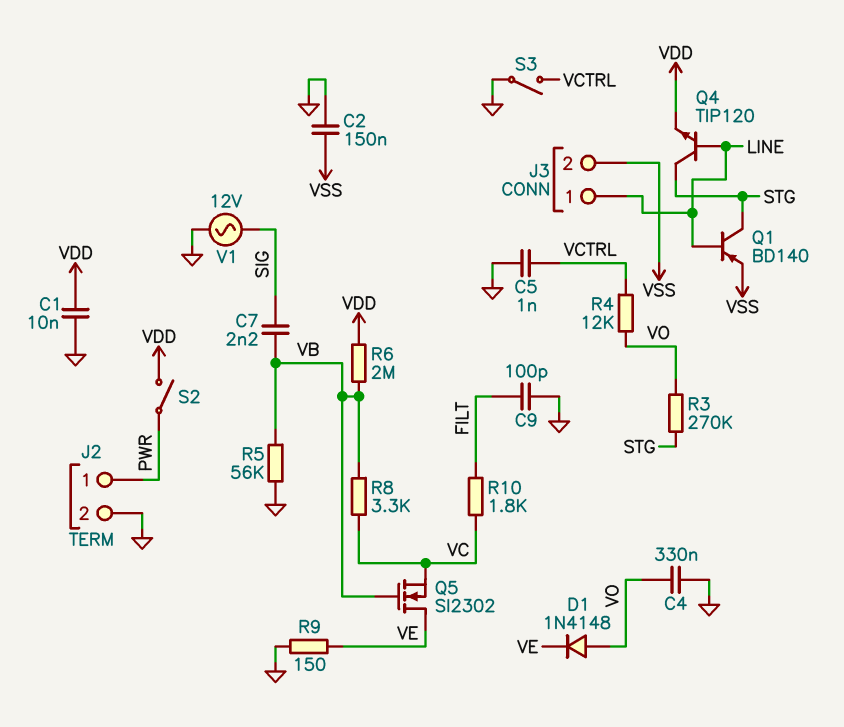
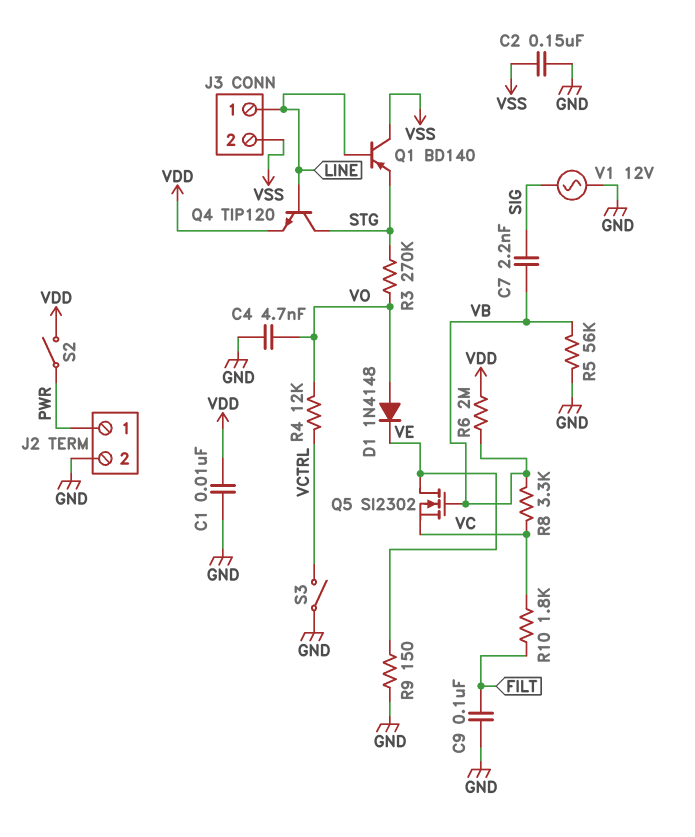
C4: 330nF (GND, VO) -> 4.7nF (GND, VO)
C5: 1nF (GND, VCTRL) -> none
C9: 100pF (FILT, GND) -> 100nF (FILT, GND)
Q1: PNP BD140 (B LINE, C STG, E VSS) -> PNP BD140 (B LINE, C VSS, E STG)

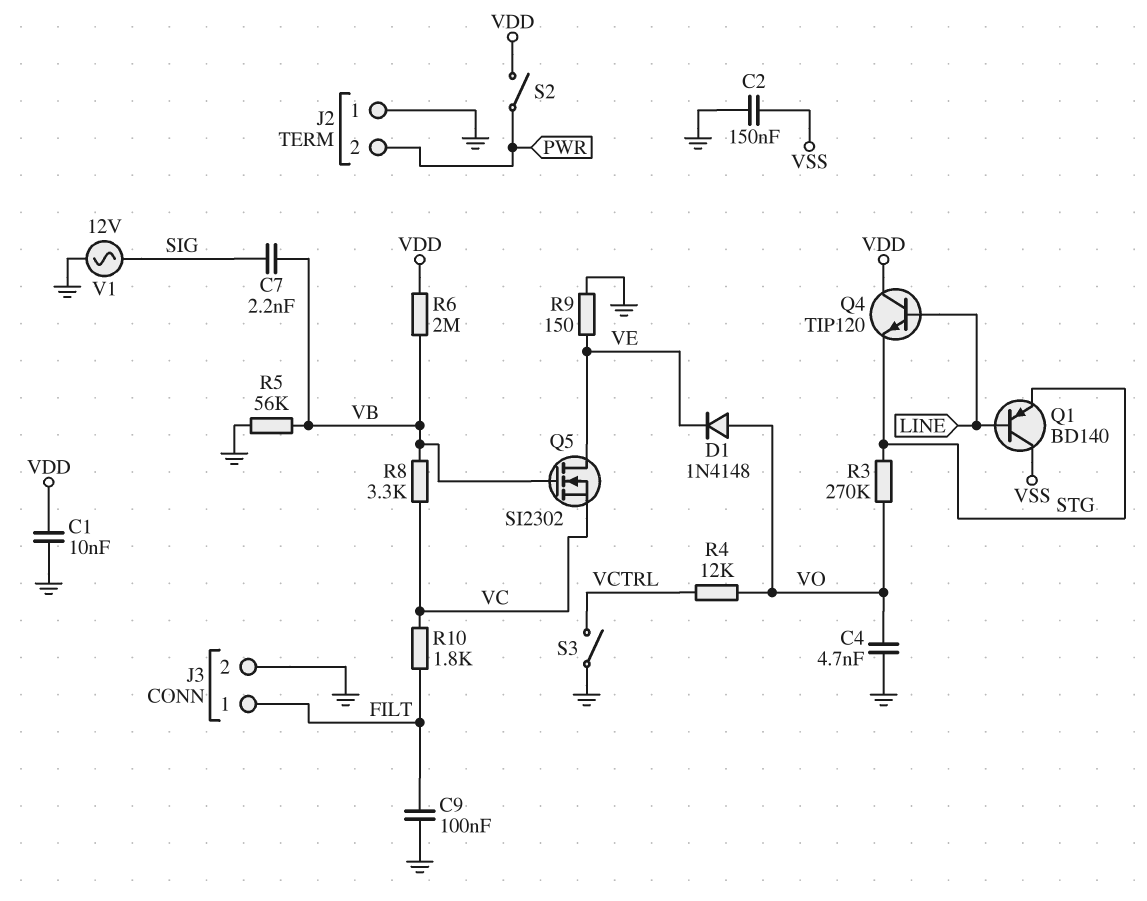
J2 pin 1: PWR -> GND
J2 pin 2: GND -> PWR
J3 pin 1: LINE -> FILT
J3 pin 2: VSS -> GND
Q4: NPN TIP120 (B LINE, C STG, E VDD) -> NPN TIP120 (B LINE, C VDD, E STG)

